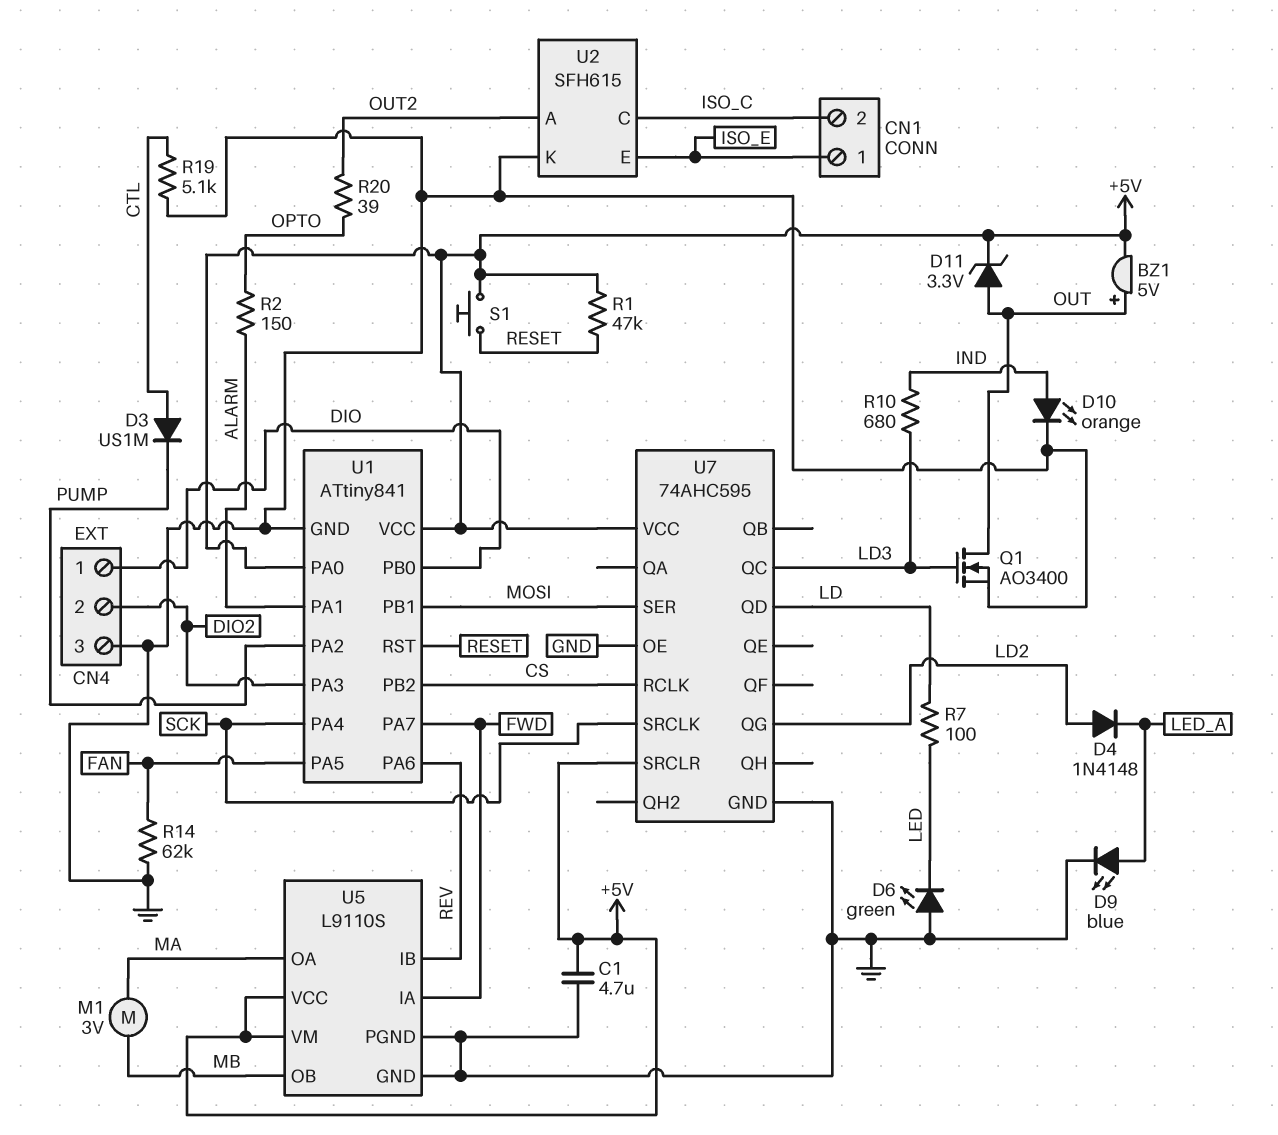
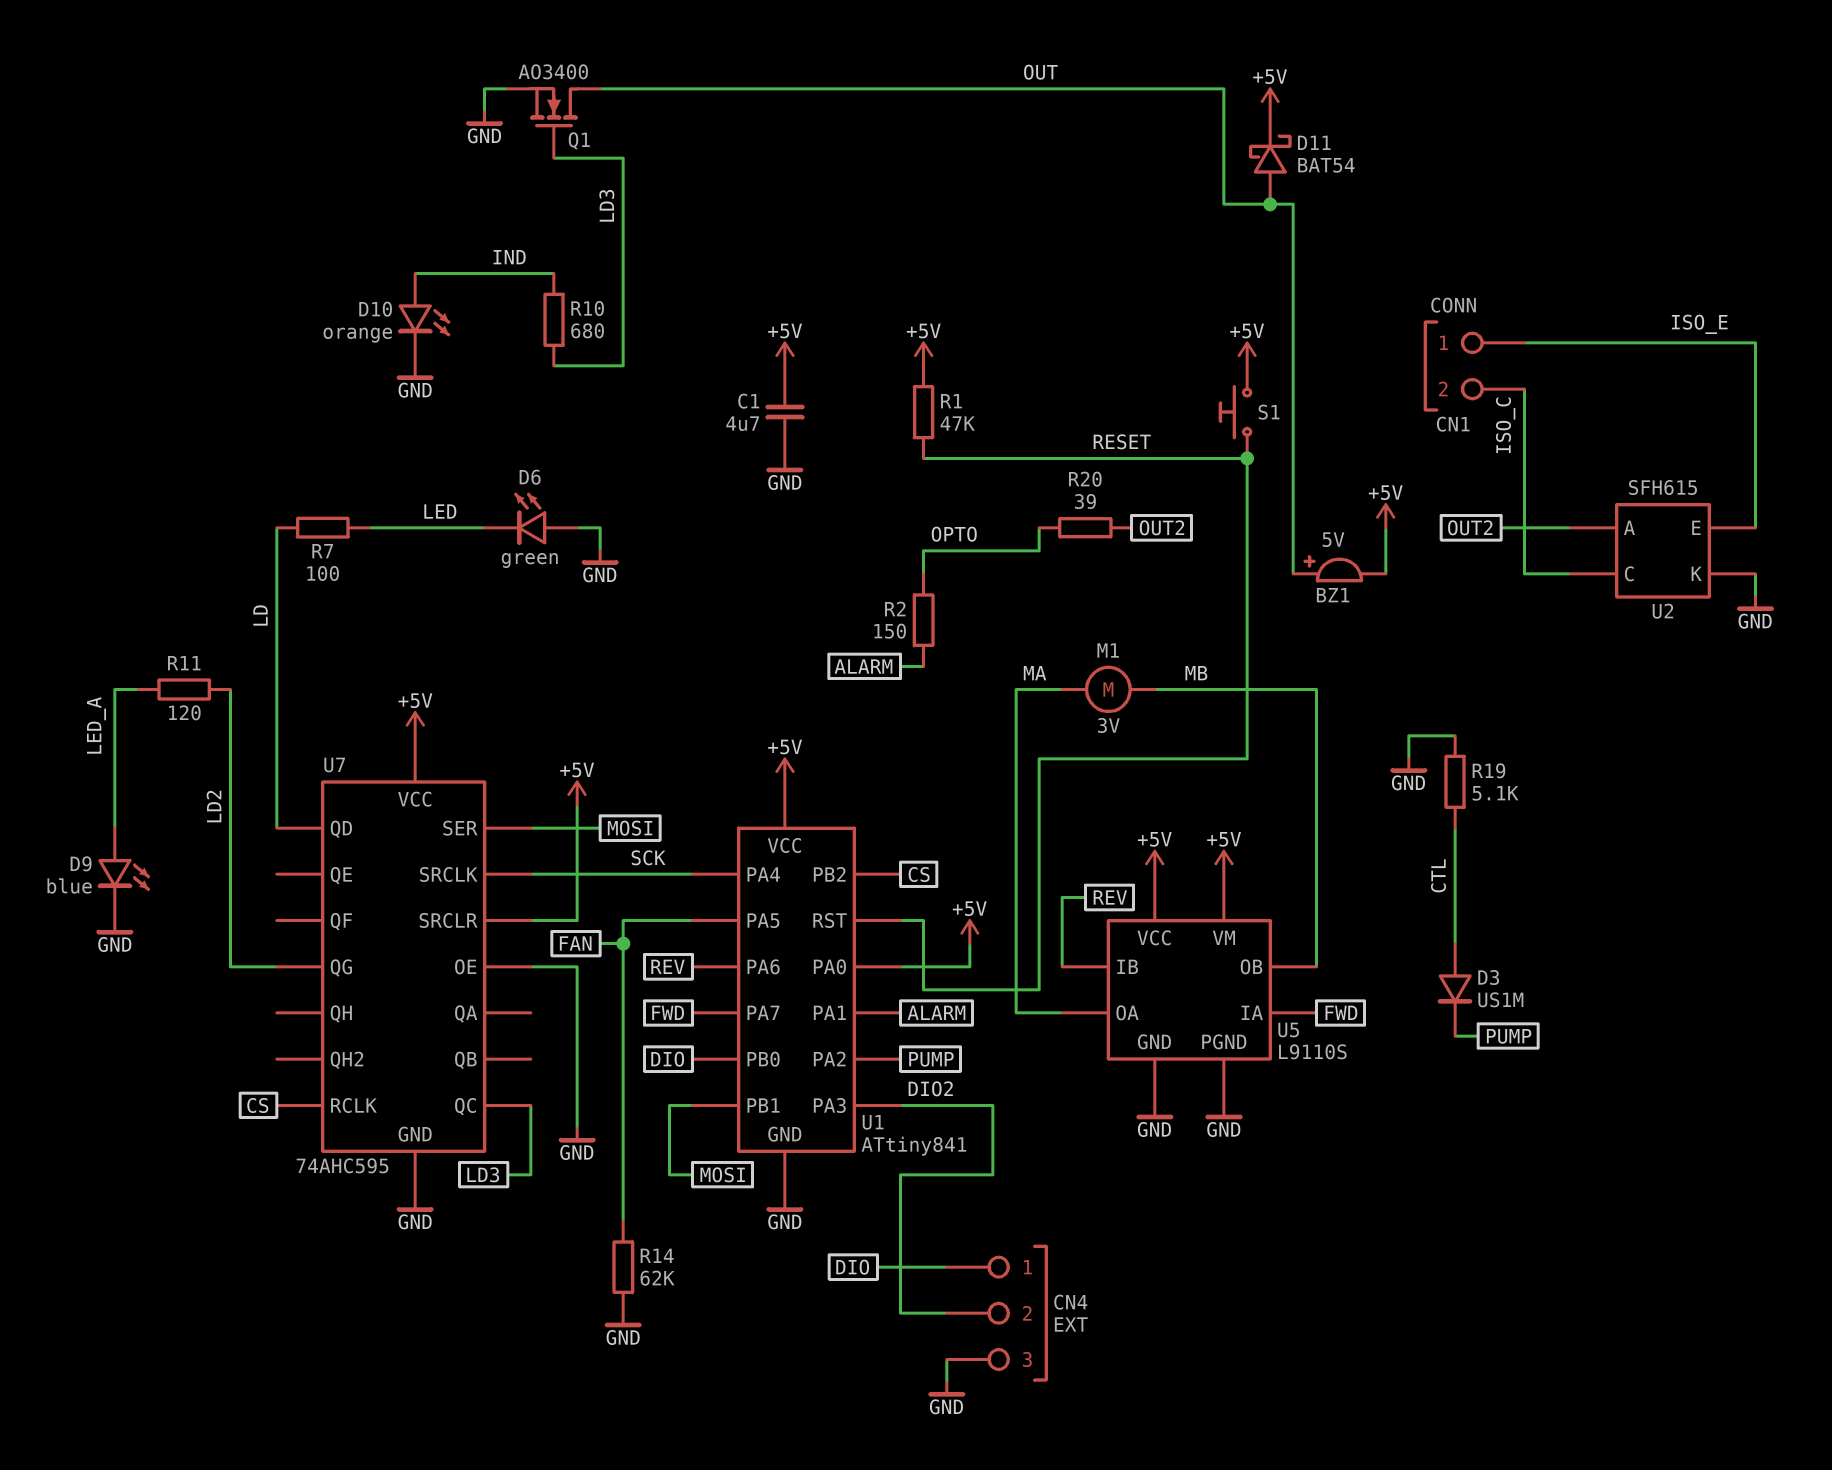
D4: diode 1N4148 (A LD2, K LED_A) -> none
D11: zener 3.3V (A OUT, K +5V) -> schottky BAT54 (A OUT, K +5V)
R11: none -> 120 (LD2, LED_A)

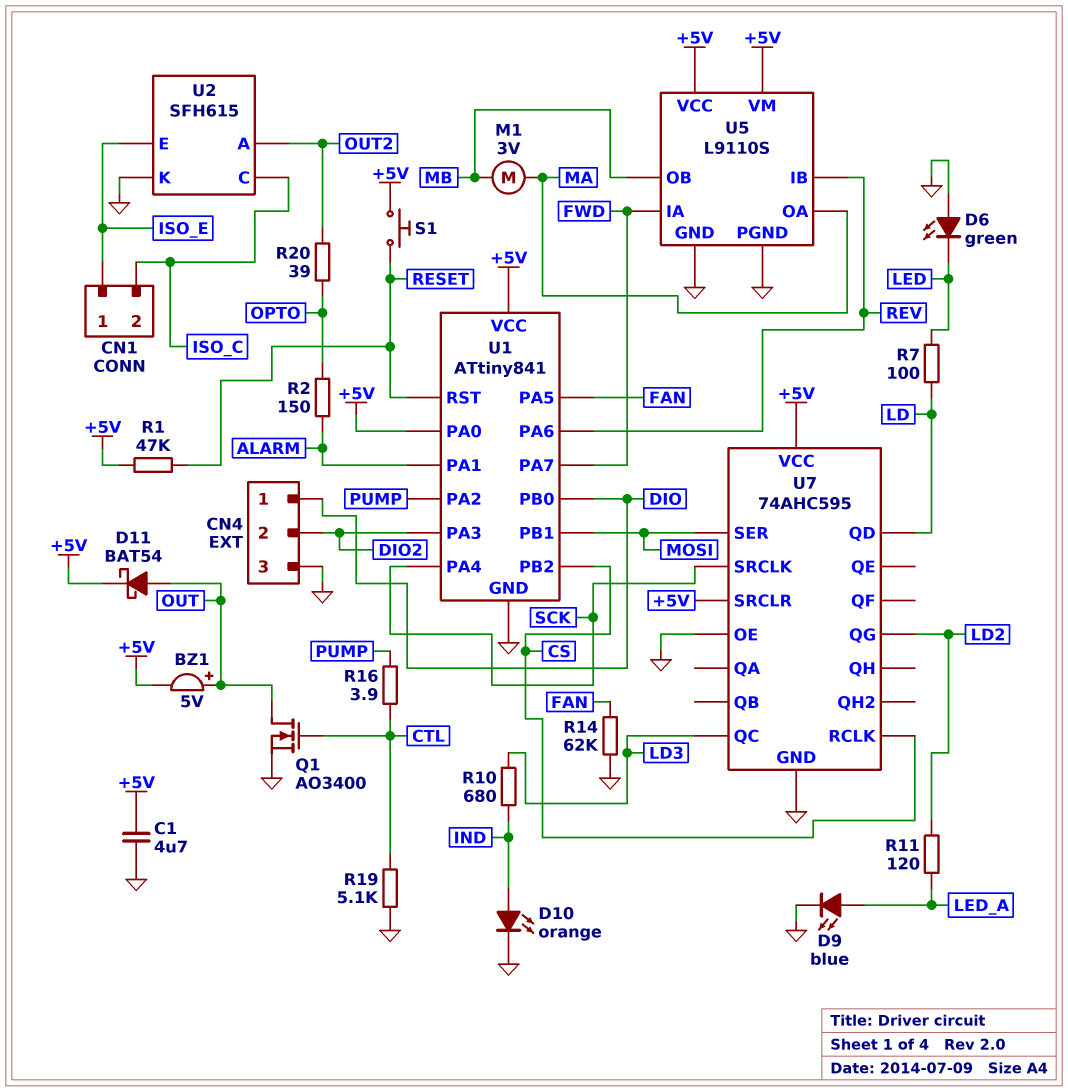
D3: diode US1M (A CTL, K PUMP) -> none
Q1: NMOS AO3400 (G LD3, D OUT, S GND) -> NMOS AO3400 (G CTL, D OUT, S GND)
R16: none -> 3.9 (CTL, PUMP)

